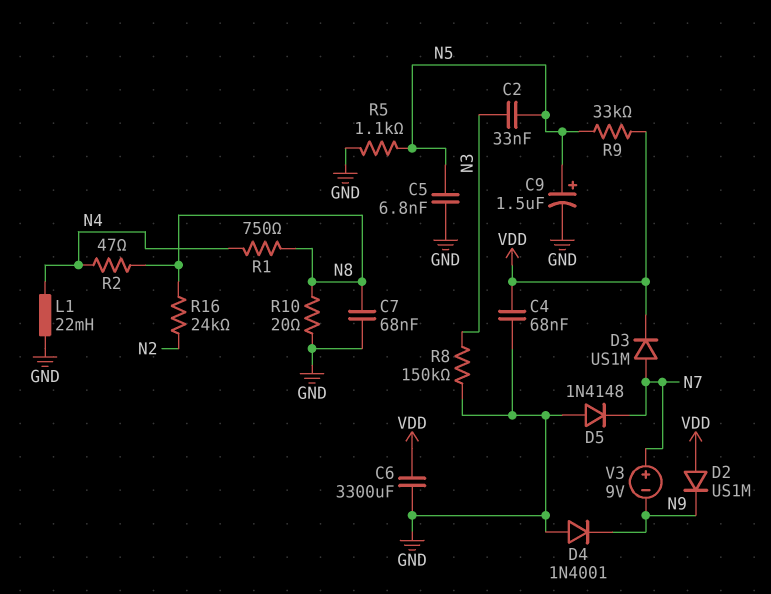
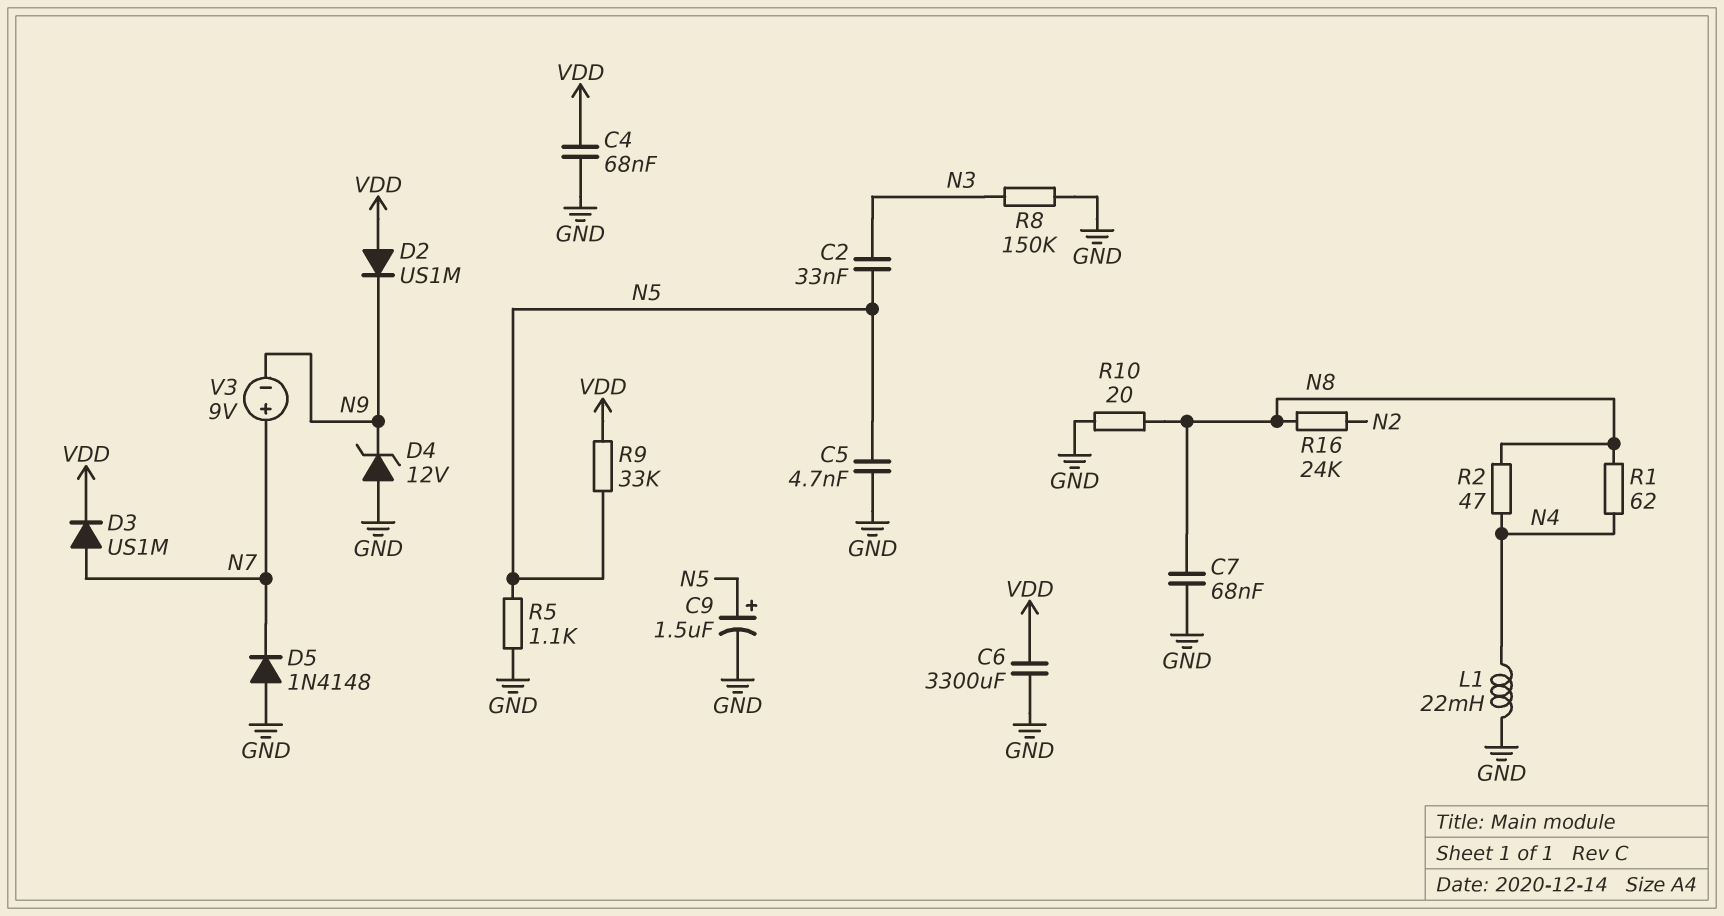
C5: 6.8nF (GND, N5) -> 4.7nF (GND, N5)
D4: diode 1N4001 (A GND, K N9) -> zener 12V (A GND, K N9)
R1: 750 (N4, N8) -> 62 (N4, N8)

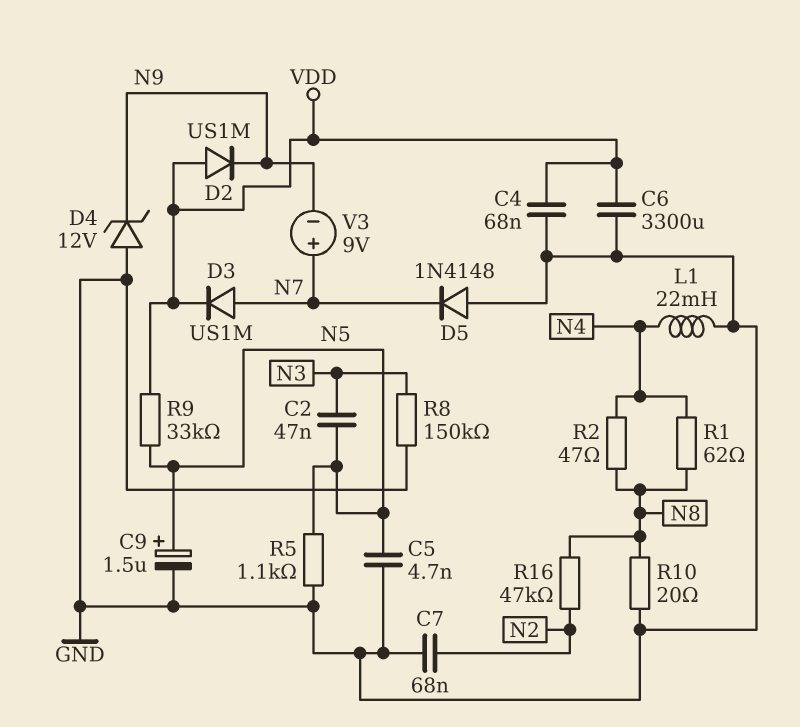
C2: 33nF (N3, N5) -> 47nF (N3, N5)
C7: 68nF (GND, N8) -> 68nF (GND, N2)
R16: 24k (N2, N8) -> 47k (N2, N8)

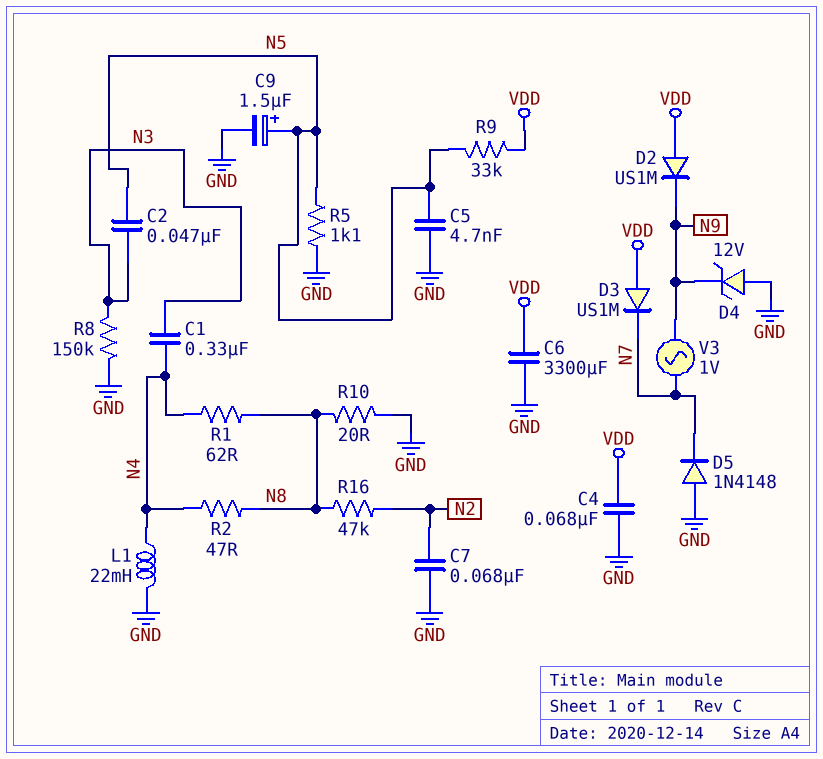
C1: none -> 330nF (N3, N4)
D3: diode US1M (A N7, K VDD) -> diode US1M (A VDD, K N7)
V3: 9V (plus N7, minus N9) -> AC 1V (N7, N9)

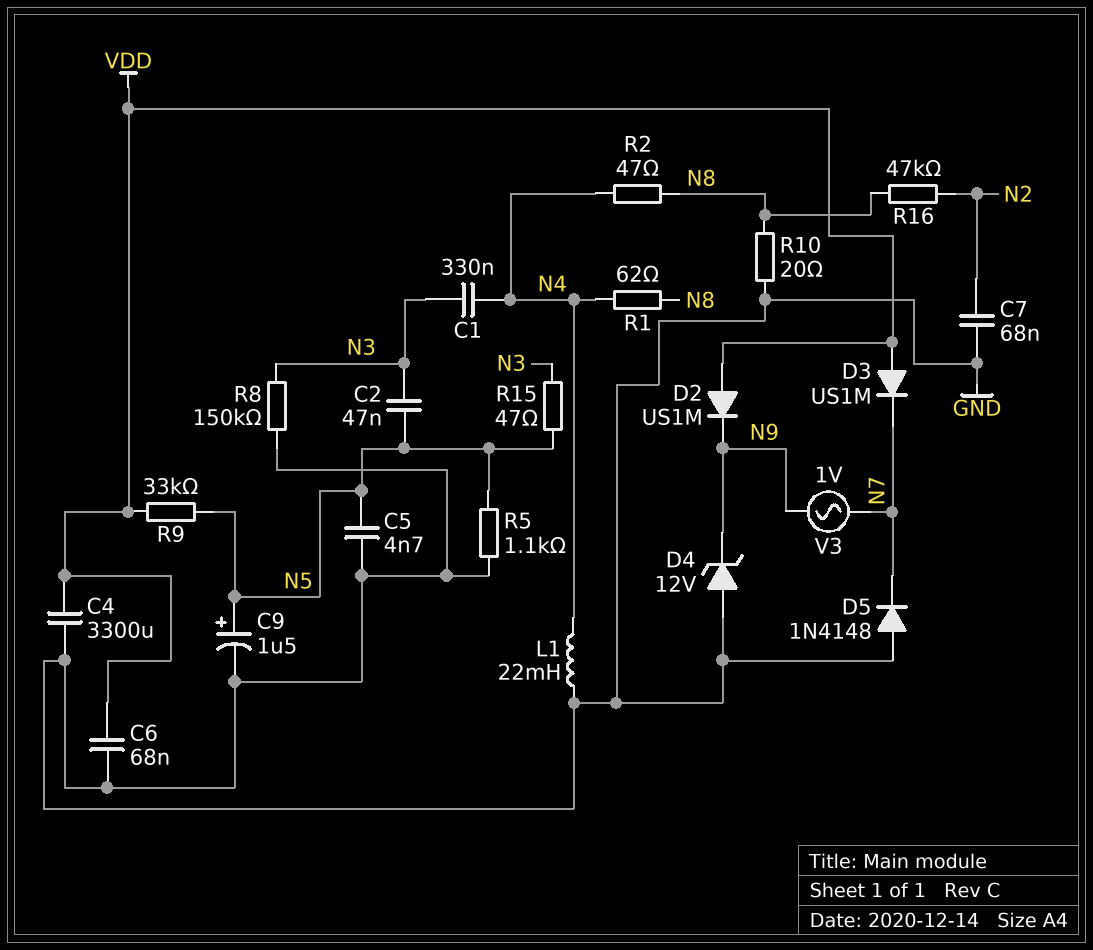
C4: 68nF (GND, VDD) -> 3300uF (GND, VDD)
C6: 3300uF (GND, VDD) -> 68nF (GND, VDD)
R15: none -> 47 (N3, N5)

